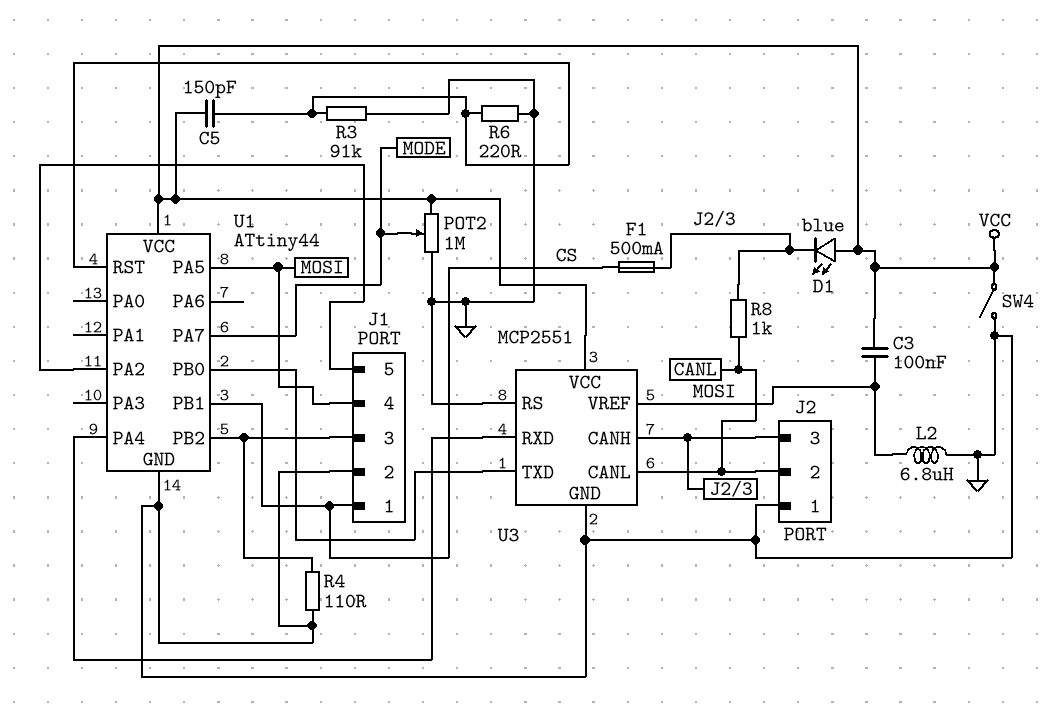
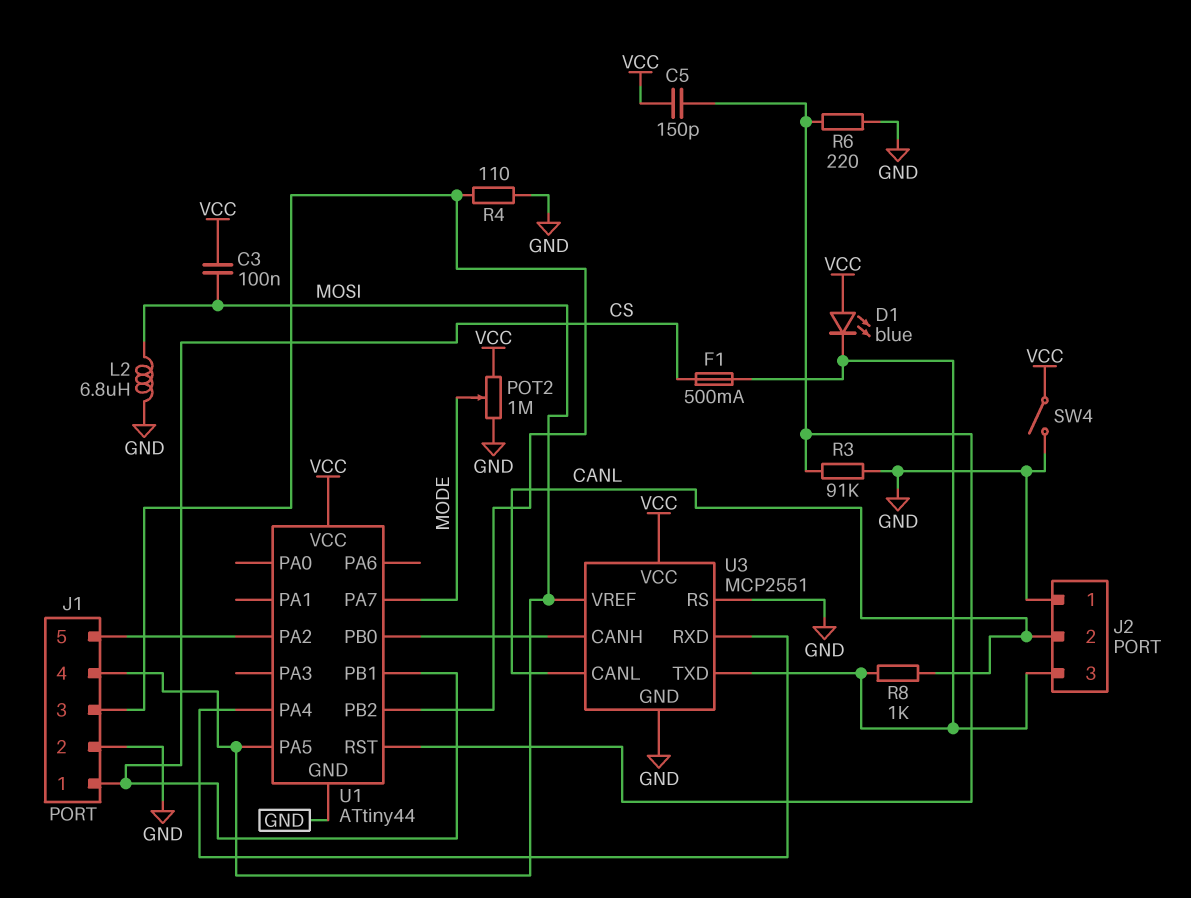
U3 pin CANH: J2/3 -> U1/PB0
U3 pin TXD: U1/PB0 -> J2/3

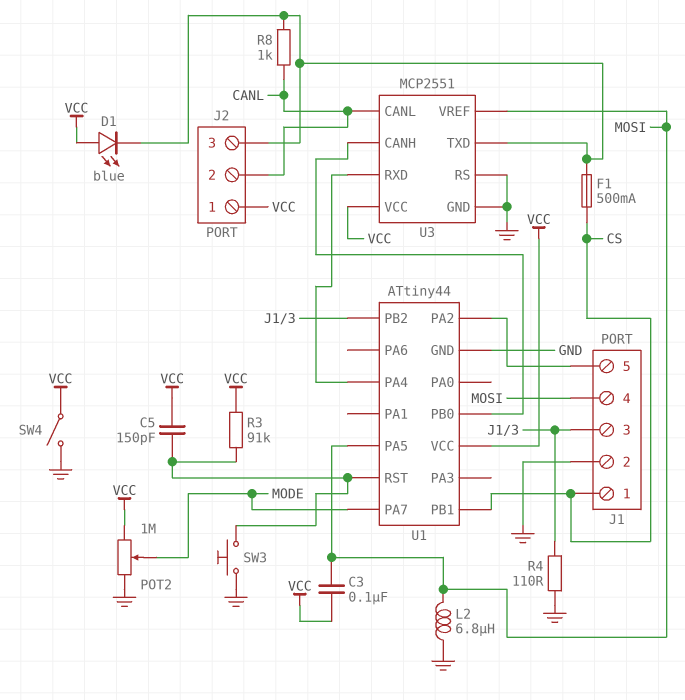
J2 pin 1: GND -> VCC
R3: 91k (GND, U1/RST) -> 91k (U1/RST, VCC)
R6: 220 (GND, U1/RST) -> none
SW3: none -> button (GND, U1/RST)

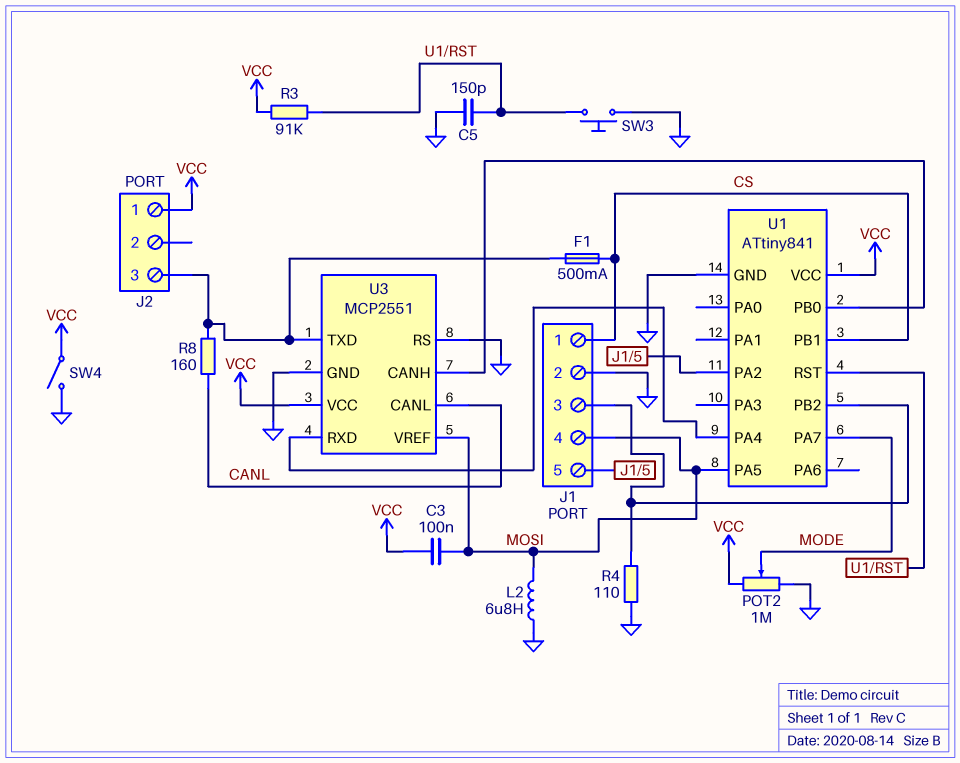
C5: 150pF (U1/RST, VCC) -> 150pF (GND, U1/RST)
D1: LED blue (A VCC, K J2/3) -> none
J2 pin 2: CANL -> none
R8: 1k (CANL, J2/3) -> 160 (CANL, J2/3)
U1: ATtiny44 -> ATtiny841

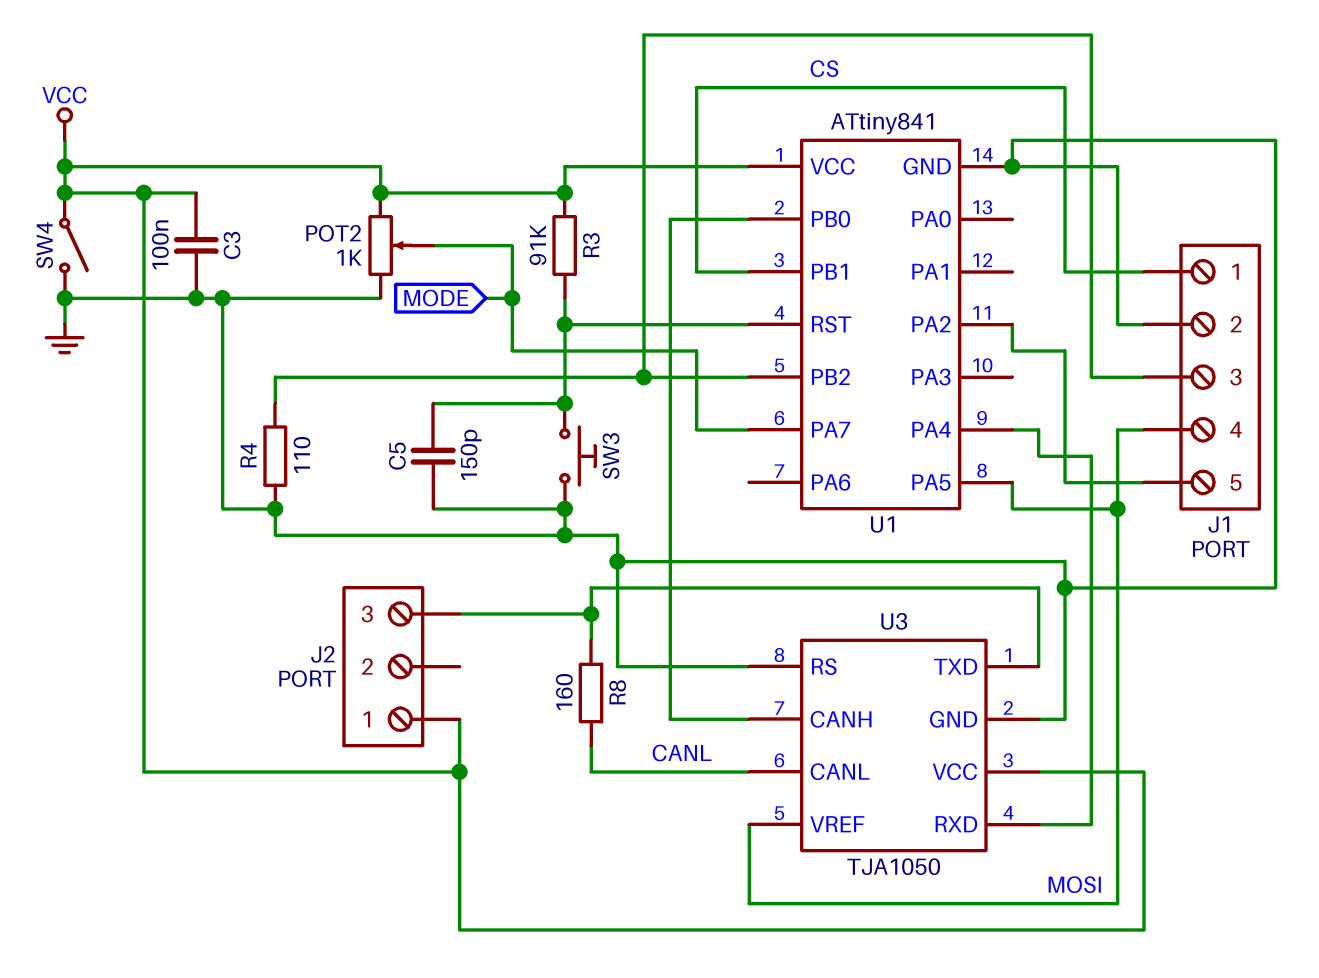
C3: 100nF (MOSI, VCC) -> 100nF (GND, VCC)
F1: 500mA (CS, J2/3) -> none
L2: 6.8uH (GND, MOSI) -> none
POT2: 1M (GND, VCC, wiper MODE) -> 1k (GND, VCC, wiper MODE)
U3: MCP2551 -> TJA1050

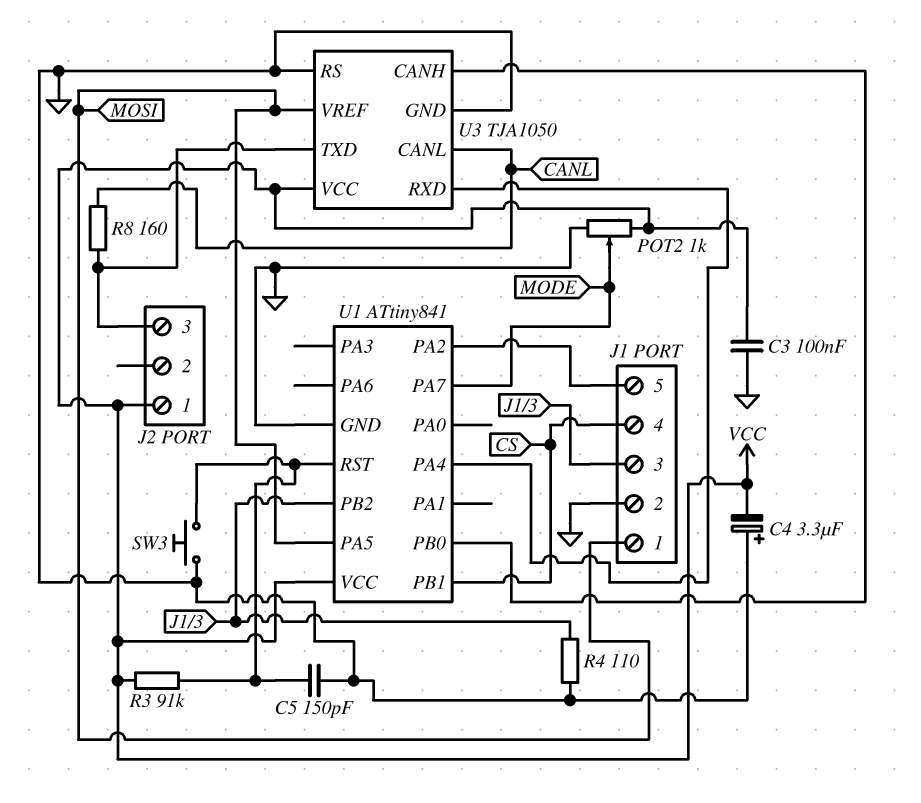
C4: none -> 3.3uF (plus GND, minus VCC)
J1 pin 1: CS -> MOSI
J1 pin 4: MOSI -> CS
SW4: switch (GND, VCC) -> none

